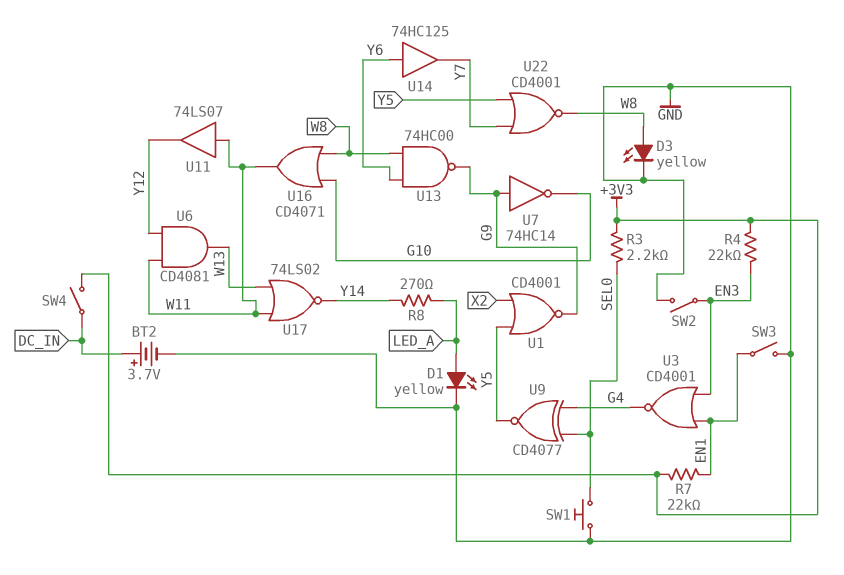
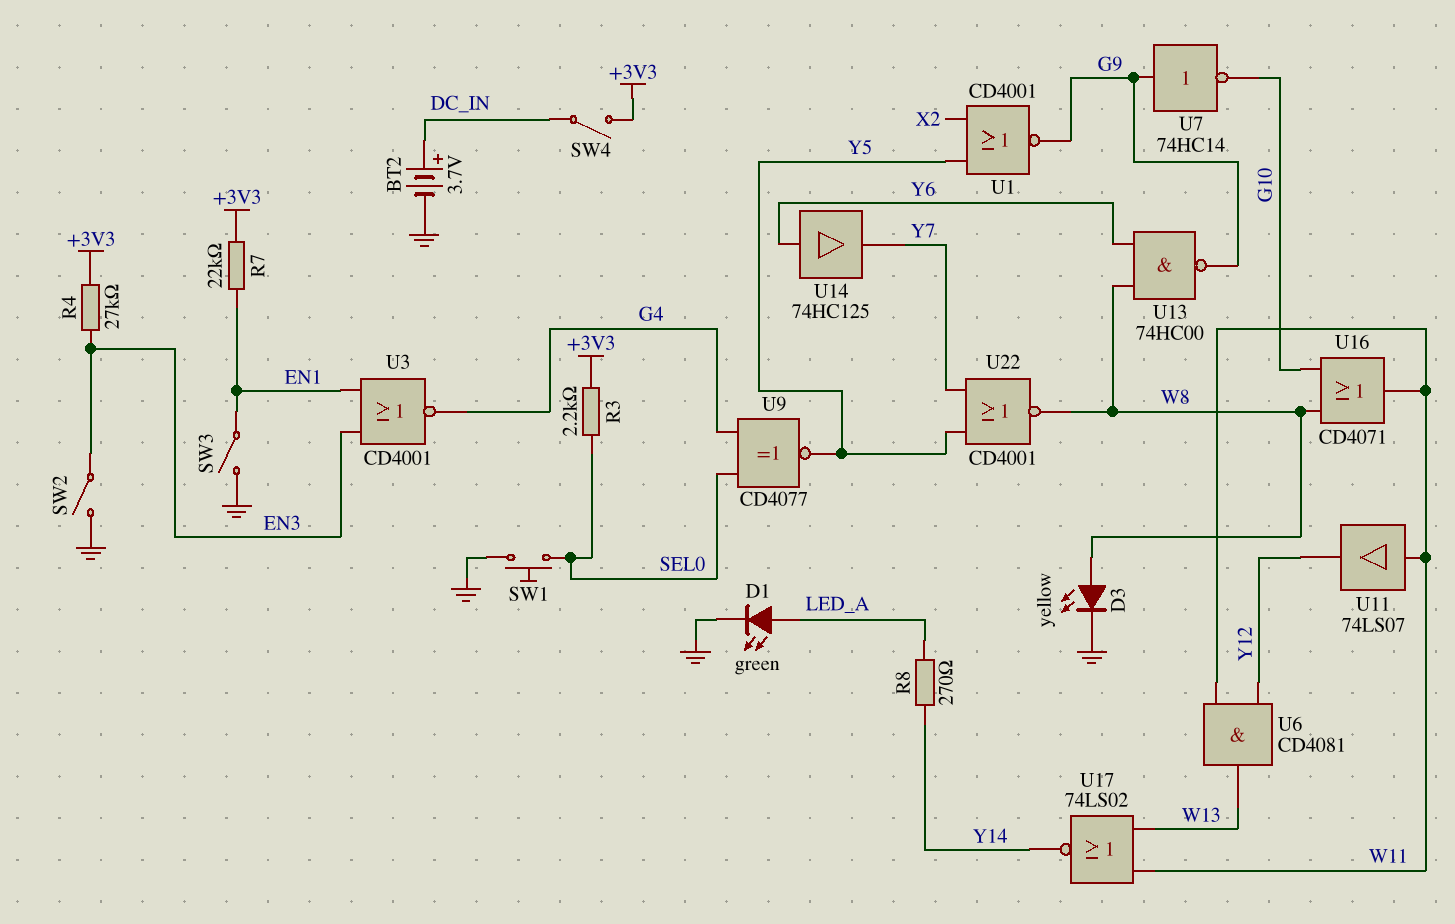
D1: LED yellow (A LED_A, K GND) -> LED green (A LED_A, K GND)
R4: 22k (+3V3, EN3) -> 27k (+3V3, EN3)

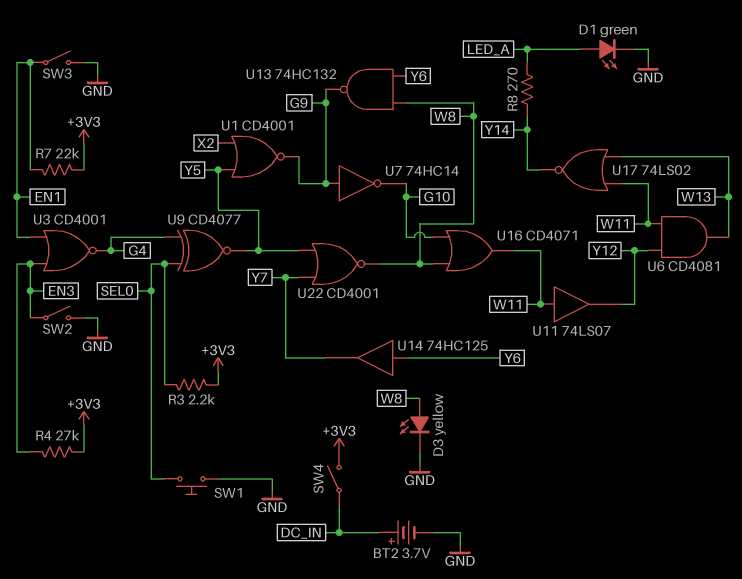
U13: NAND 74HC00 (in W8, in Y6, out G9) -> NAND 74HC132 (in W8, in Y6, out G9)

